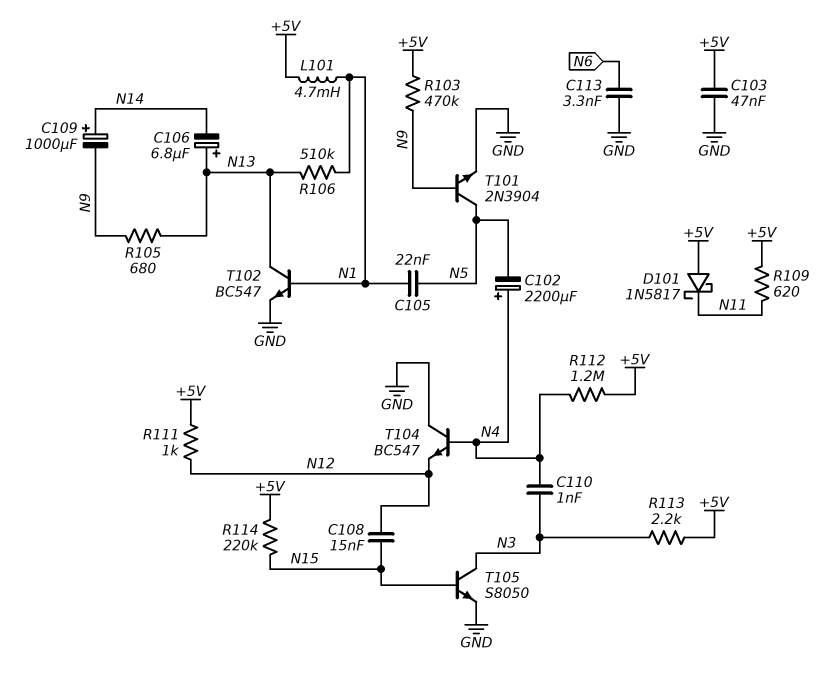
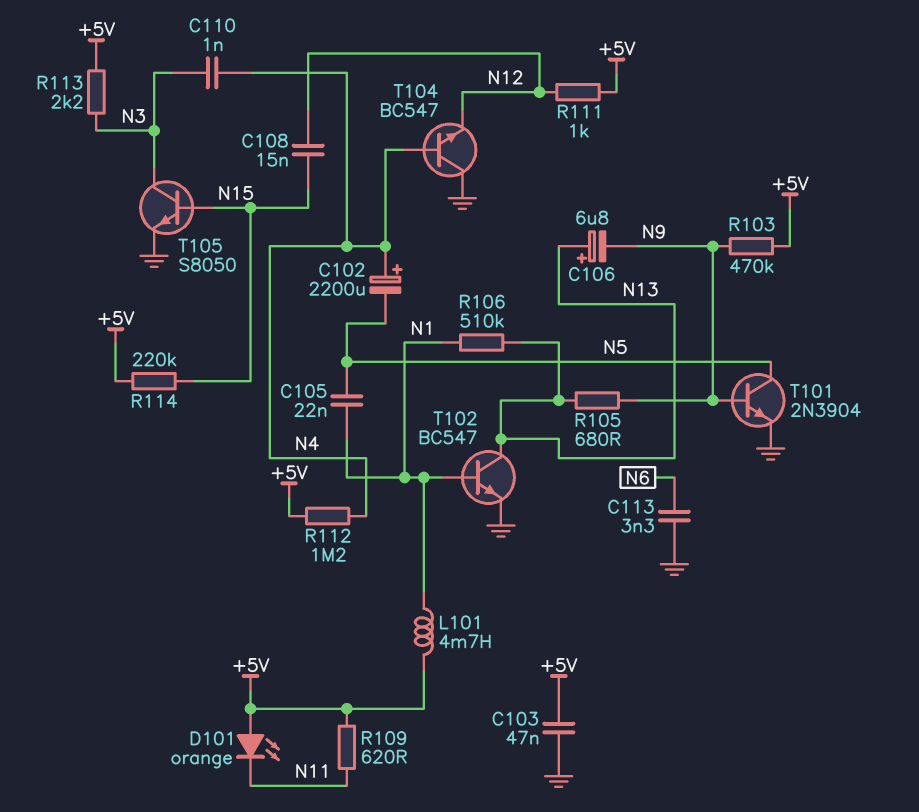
C106: 6.8uF (plus N13, minus N14) -> 6.8uF (plus N13, minus N9)
C109: 1000uF (plus N14, minus N9) -> none
D101: schottky 1N5817 (A +5V, K N11) -> LED orange (A +5V, K N11)

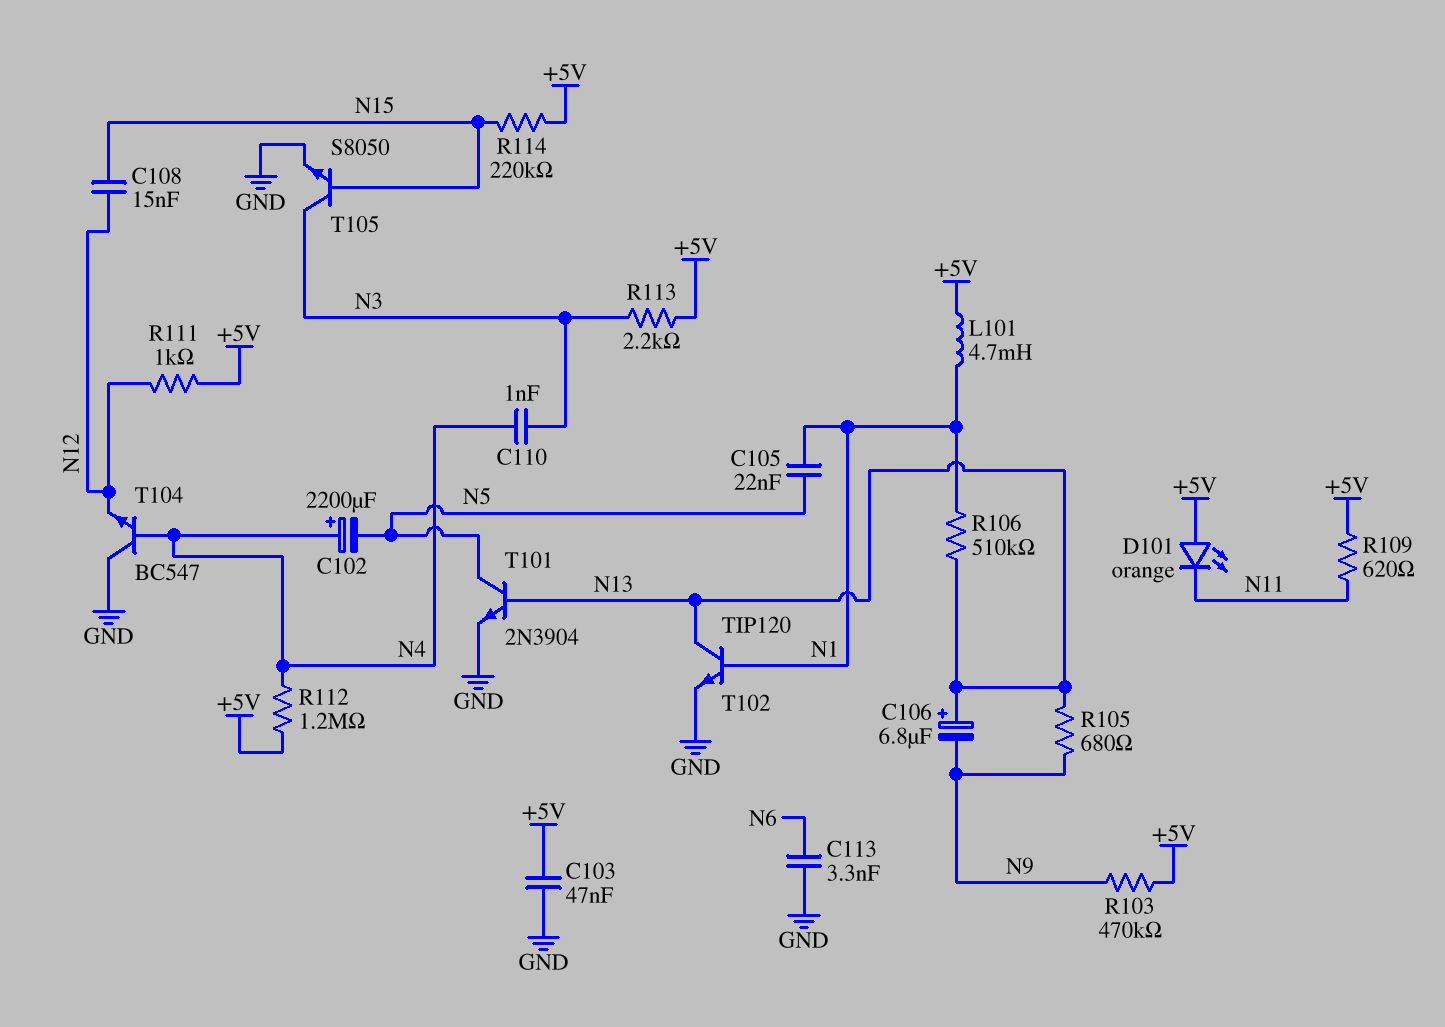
T101: NPN 2N3904 (B N9, C N5, E GND) -> NPN 2N3904 (B N13, C N5, E GND)
T102: NPN BC547 (B N1, C N13, E GND) -> NPN TIP120 (B N1, C N13, E GND)

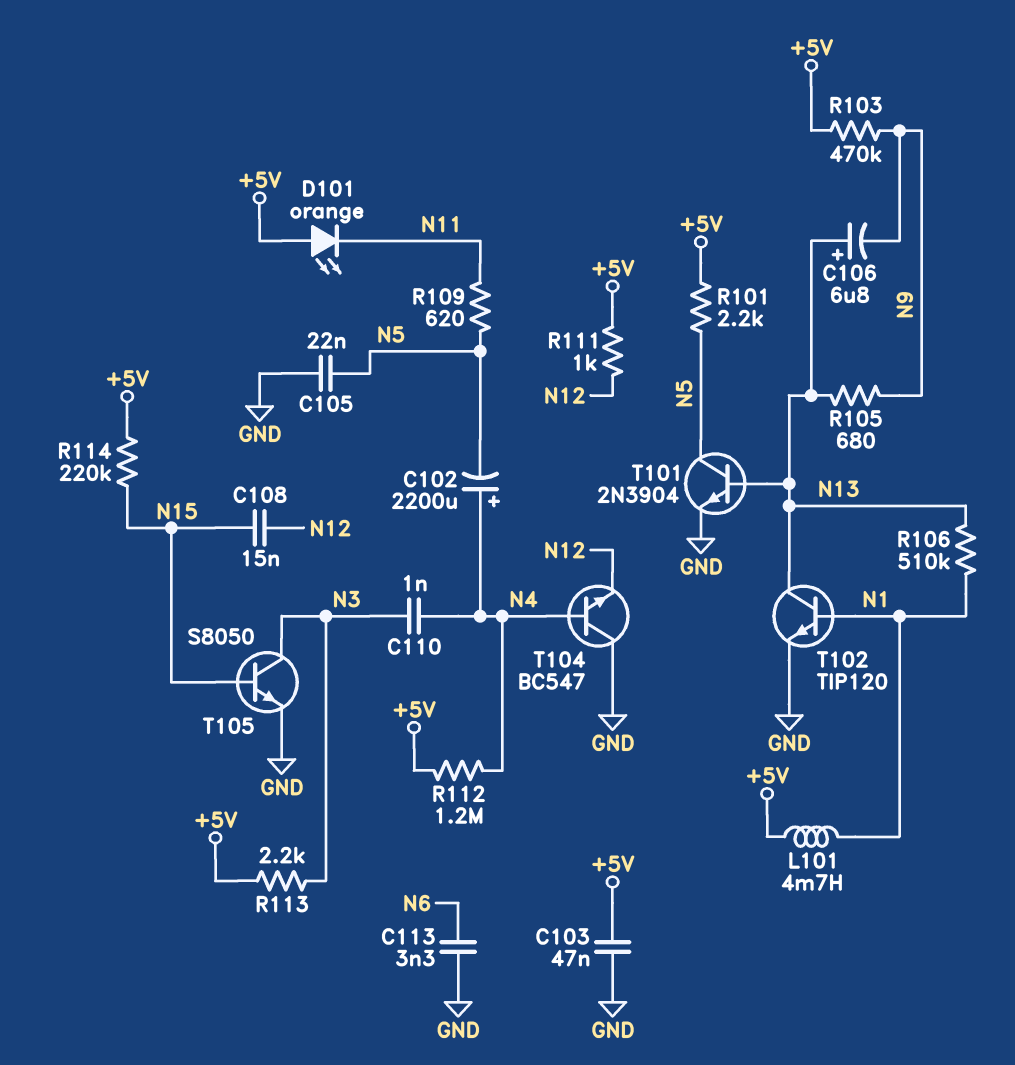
C105: 22nF (N1, N5) -> 22nF (GND, N5)
R101: none -> 2.2k (+5V, N5)
R109: 620 (+5V, N11) -> 620 (N5, N11)

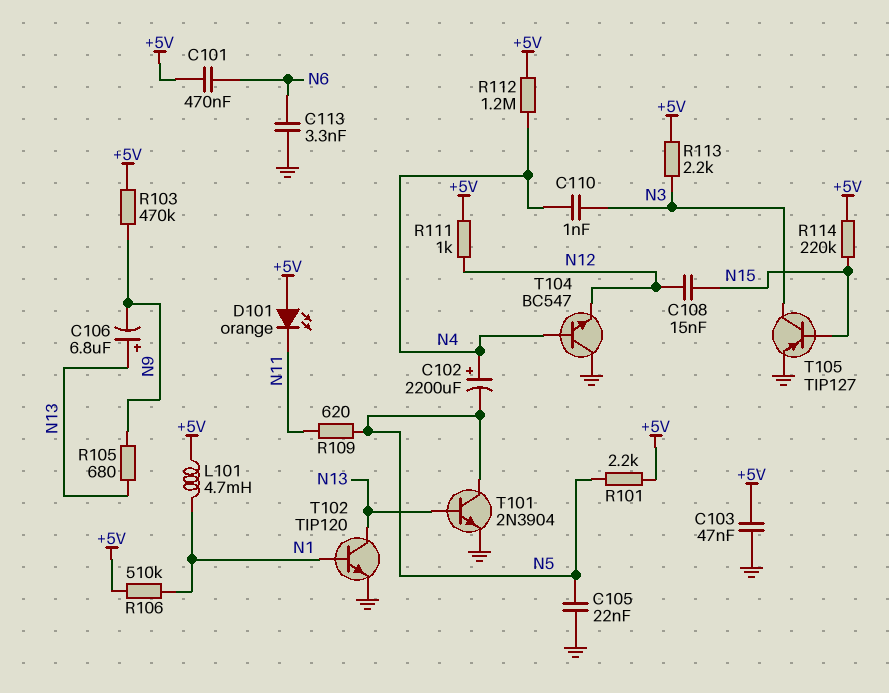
C101: none -> 470nF (+5V, N6)
R106: 510k (N1, N13) -> 510k (+5V, N1)
T105: NPN S8050 (B N15, C N3, E GND) -> PNP TIP127 (B N15, C N3, E GND)

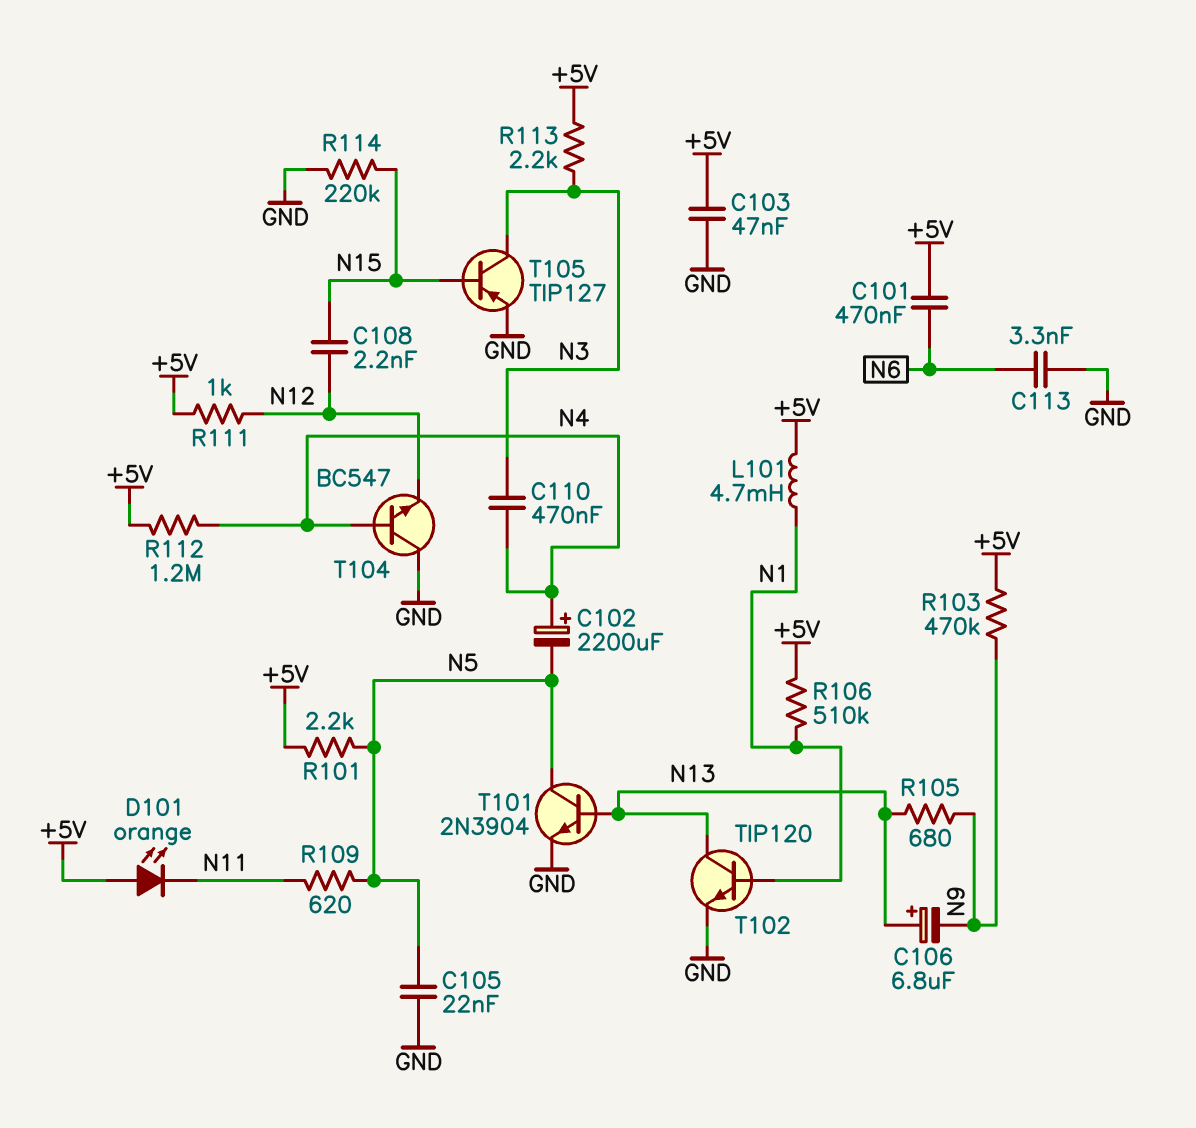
C108: 15nF (N12, N15) -> 2.2nF (N12, N15)
C110: 1nF (N3, N4) -> 470nF (N3, N4)
R114: 220k (+5V, N15) -> 220k (GND, N15)

